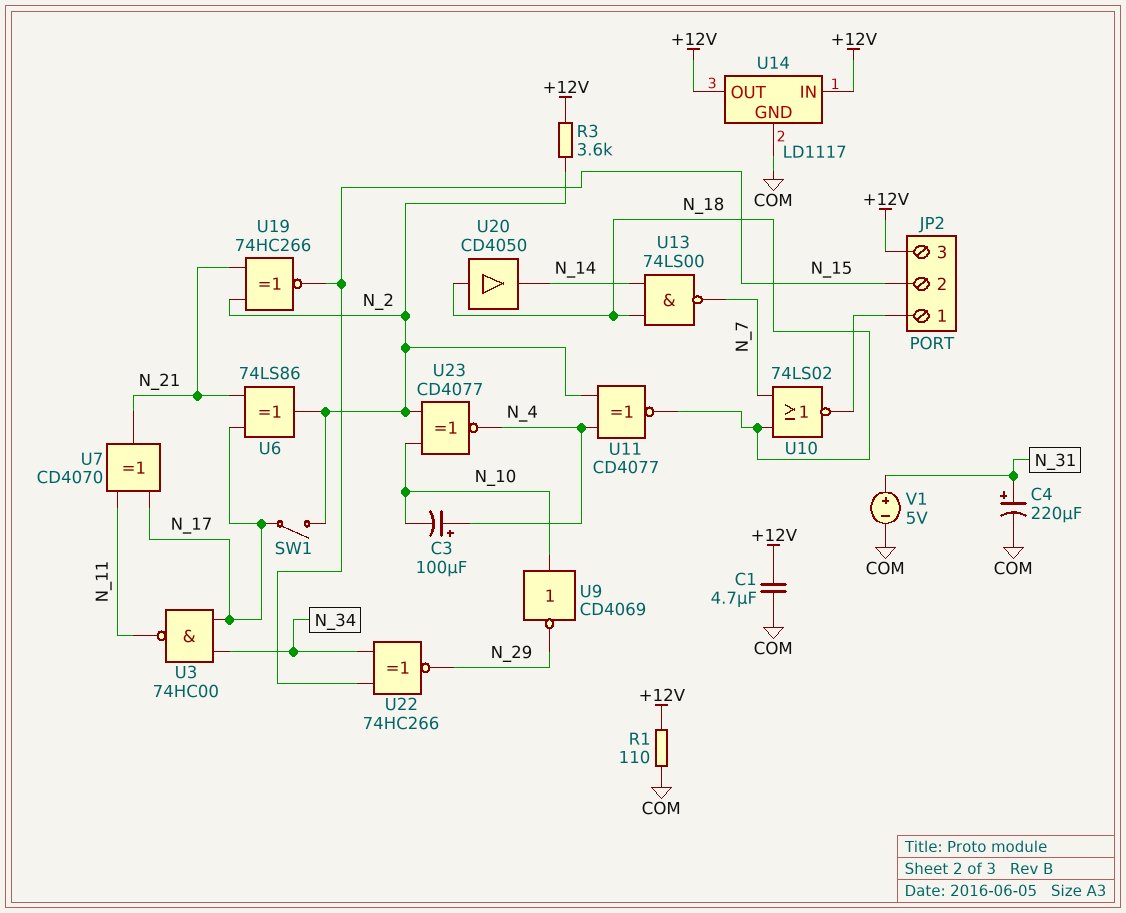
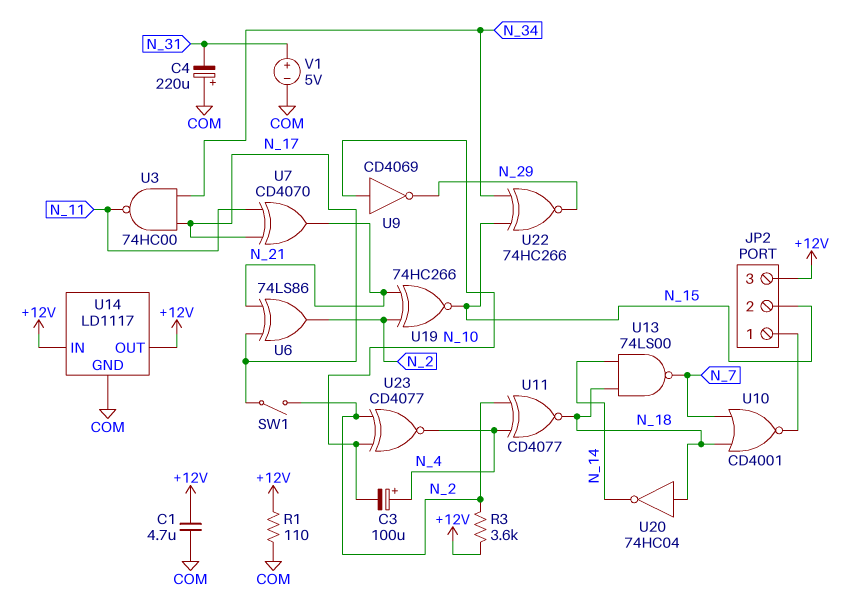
C4: 220uF (plus N_31, minus COM) -> 220uF (plus COM, minus N_31)
U10: NOR 74LS02 (in N_7, in N_18, out JP2/1) -> NOR CD4001 (in N_7, in N_18, out JP2/1)
U20: buffer CD4050 (in N_18, out N_14) -> NOT 74HC04 (in N_18, out N_14)

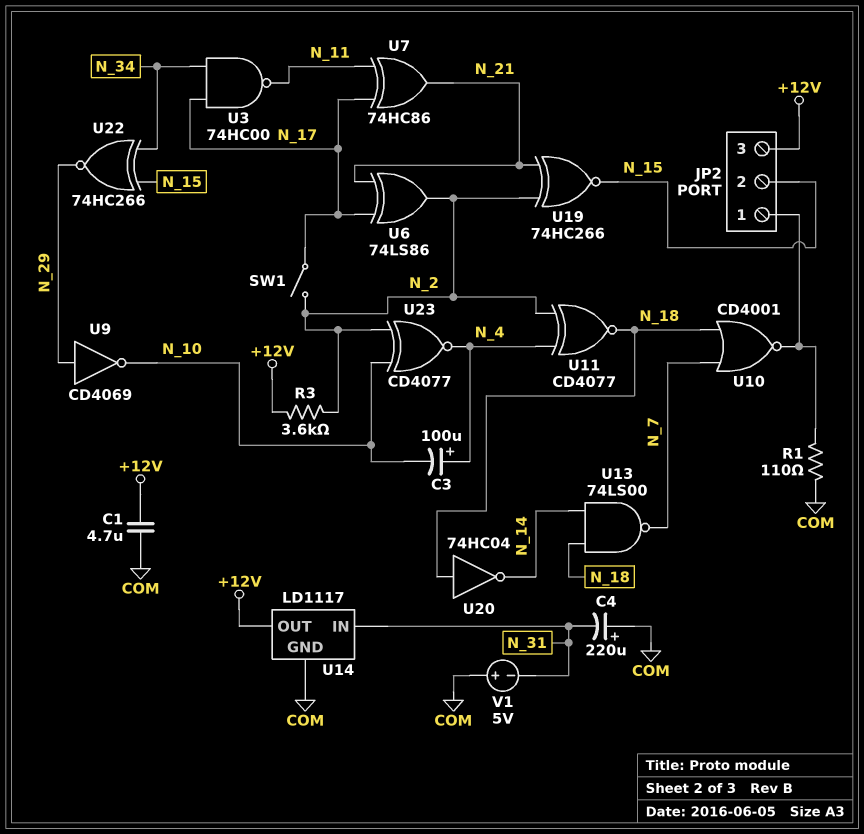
R1: 110 (+12V, COM) -> 110 (COM, JP2/1)
U7: XOR CD4070 (in N_11, in N_17, out N_21) -> XOR 74HC86 (in N_11, in N_17, out N_21)
U9: NOT CD4069 (in N_10, out N_29) -> NOT CD4069 (in N_29, out N_10)
U14 pin IN: +12V -> N_31
V1: 5V (plus N_31, minus COM) -> 5V (plus COM, minus N_31)

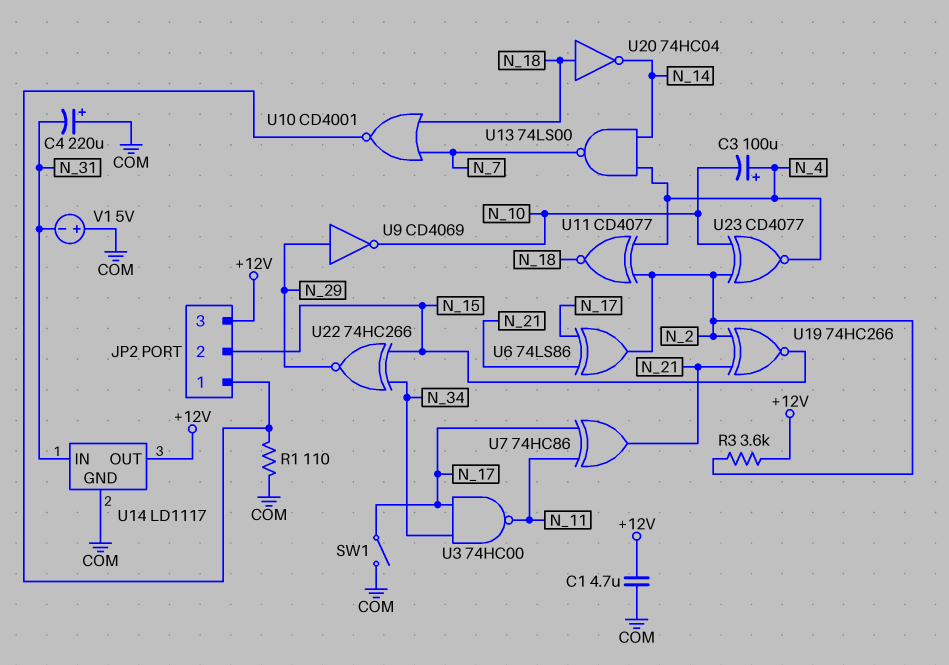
SW1: switch (N_2, N_17) -> switch (COM, N_17)
U13: NAND 74LS00 (in N_14, in N_18, out N_7) -> NAND 74LS00 (in N_4, in N_14, out N_7)

